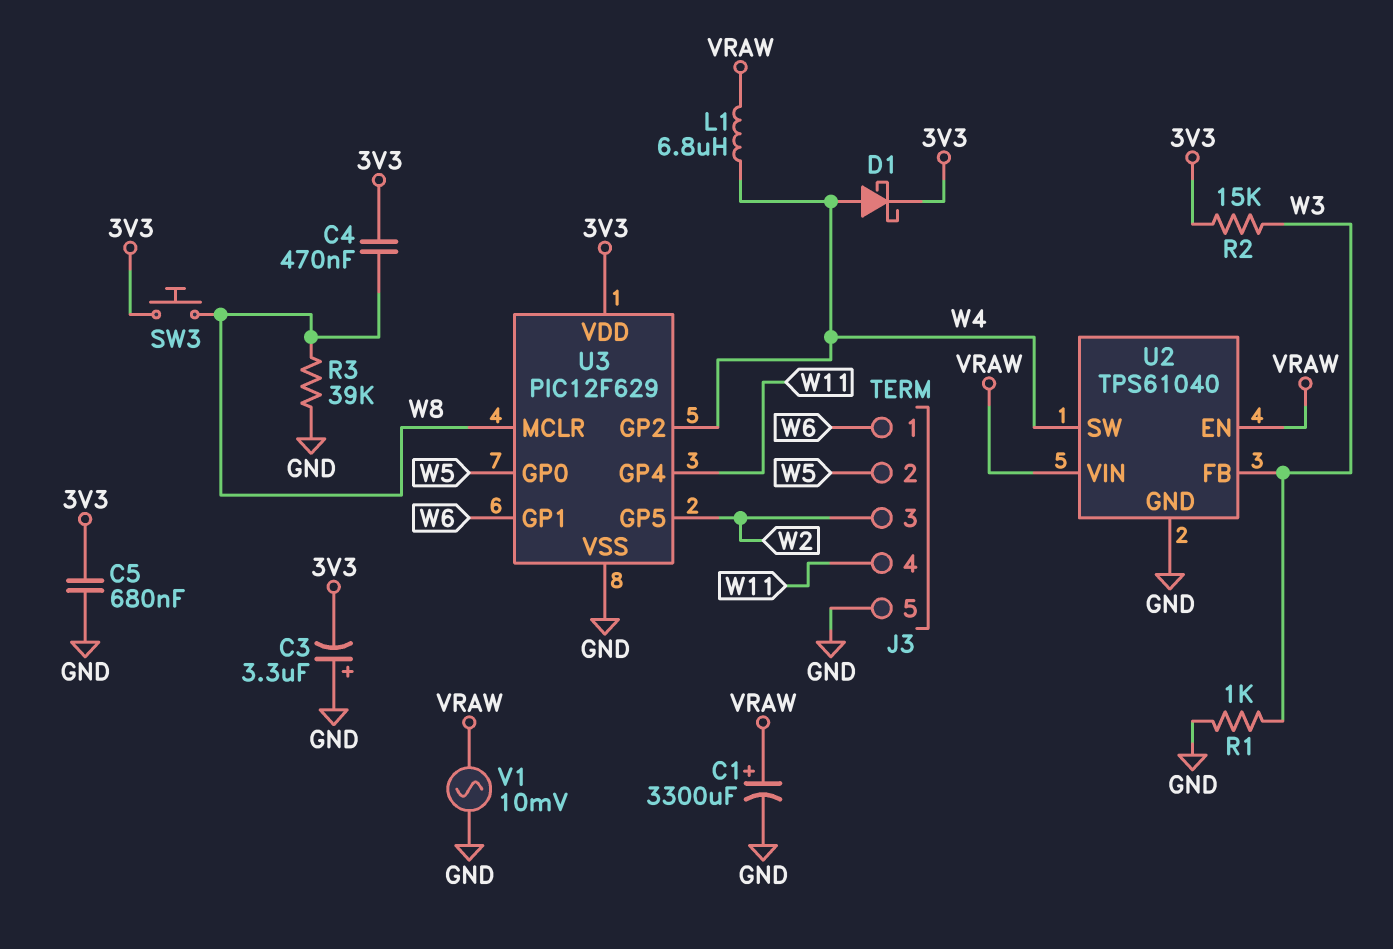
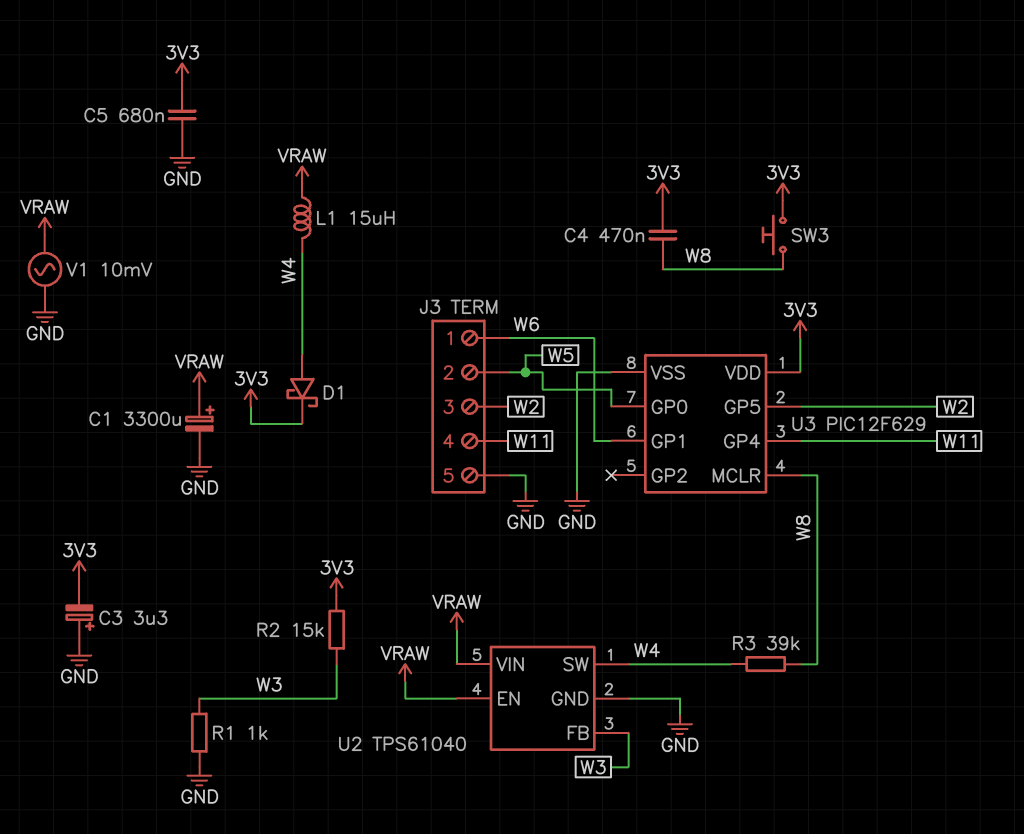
L1: 6.8uH (VRAW, W4) -> 15uH (VRAW, W4)
R3: 39k (GND, W8) -> 39k (W4, W8)
U3 pin GP2: W4 -> none

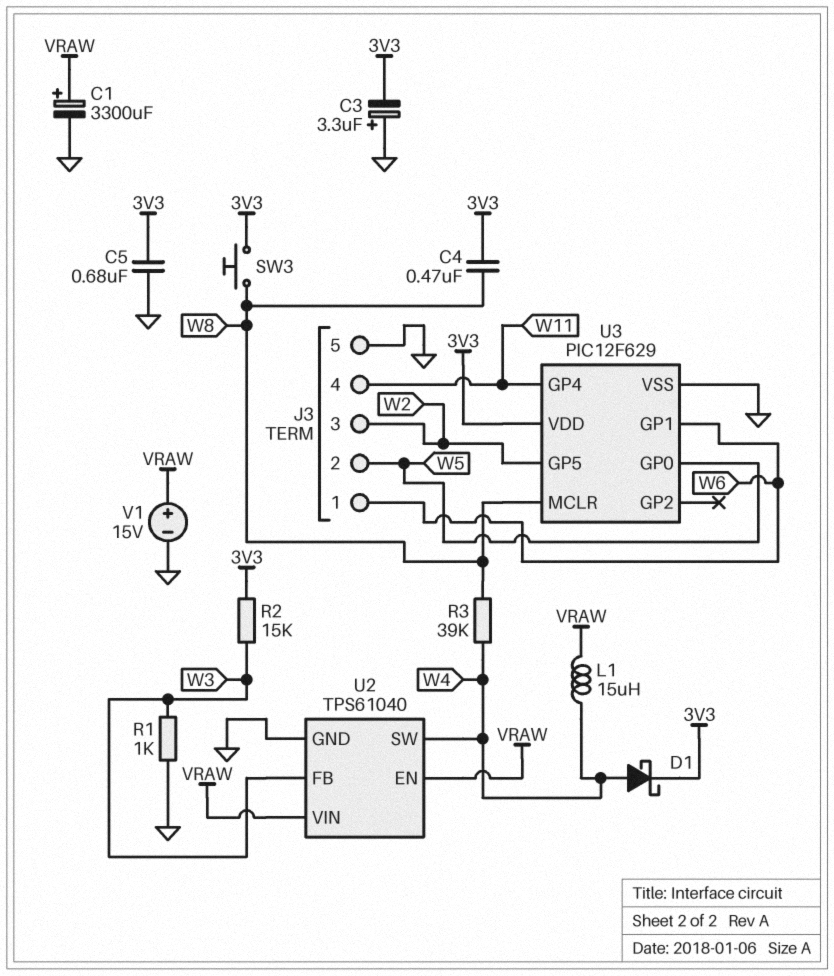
V1: AC 10mV (GND, VRAW) -> 15V (plus VRAW, minus GND)

